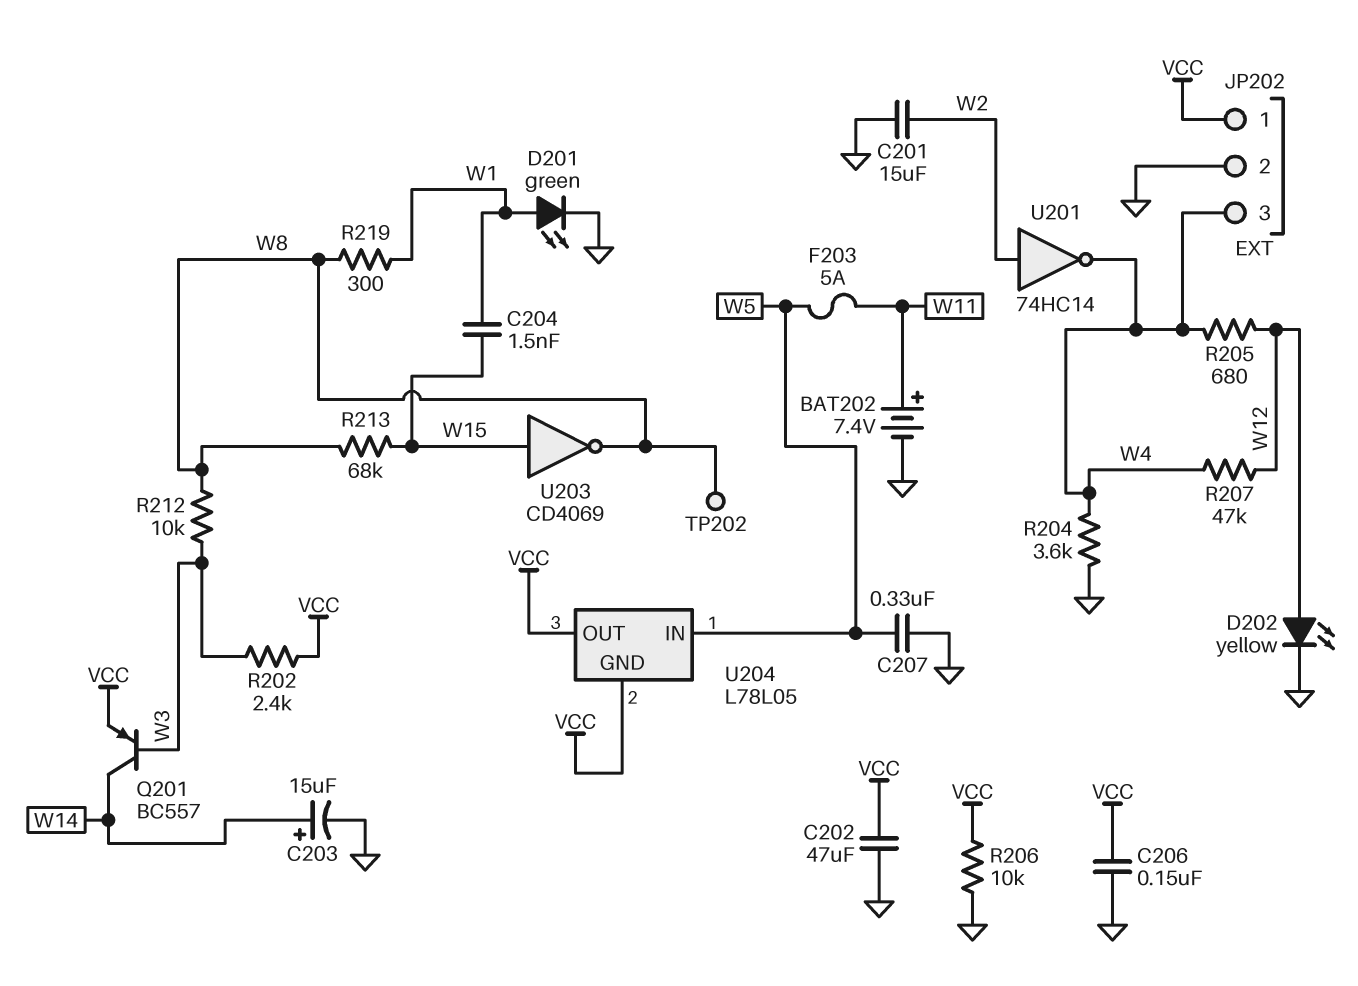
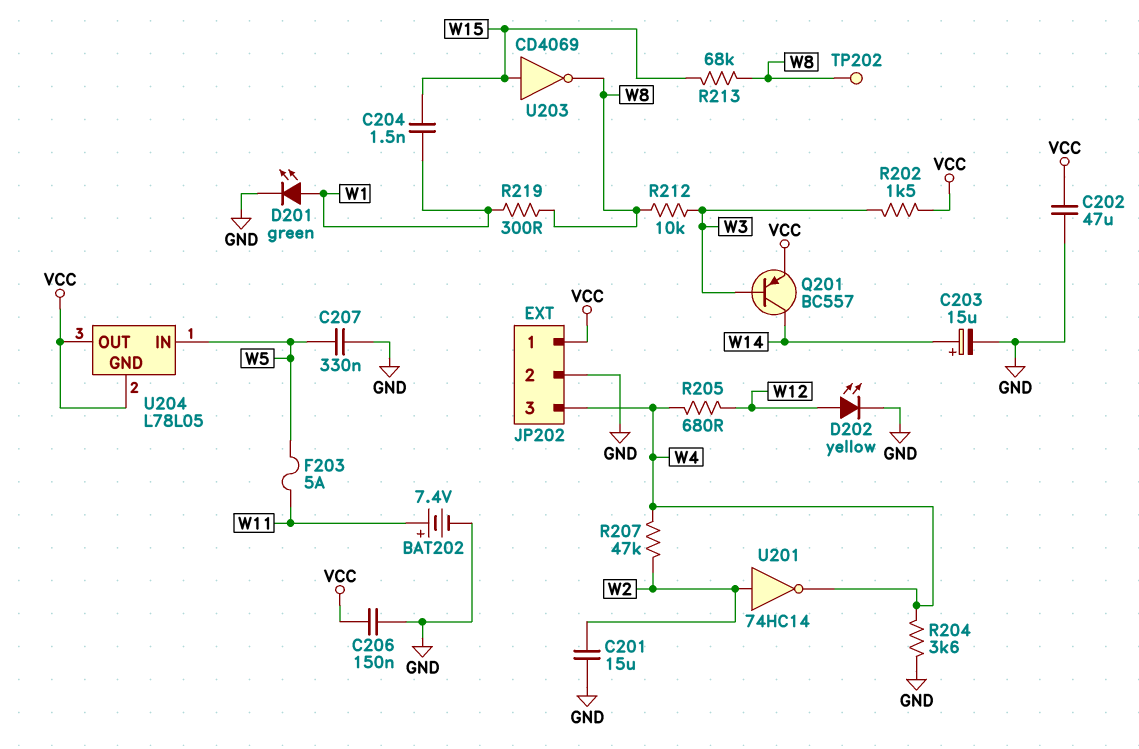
R202: 2.4k (VCC, W3) -> 1.5k (VCC, W3)
R206: 10k (GND, VCC) -> none
R207: 47k (W4, W12) -> 47k (W2, W4)

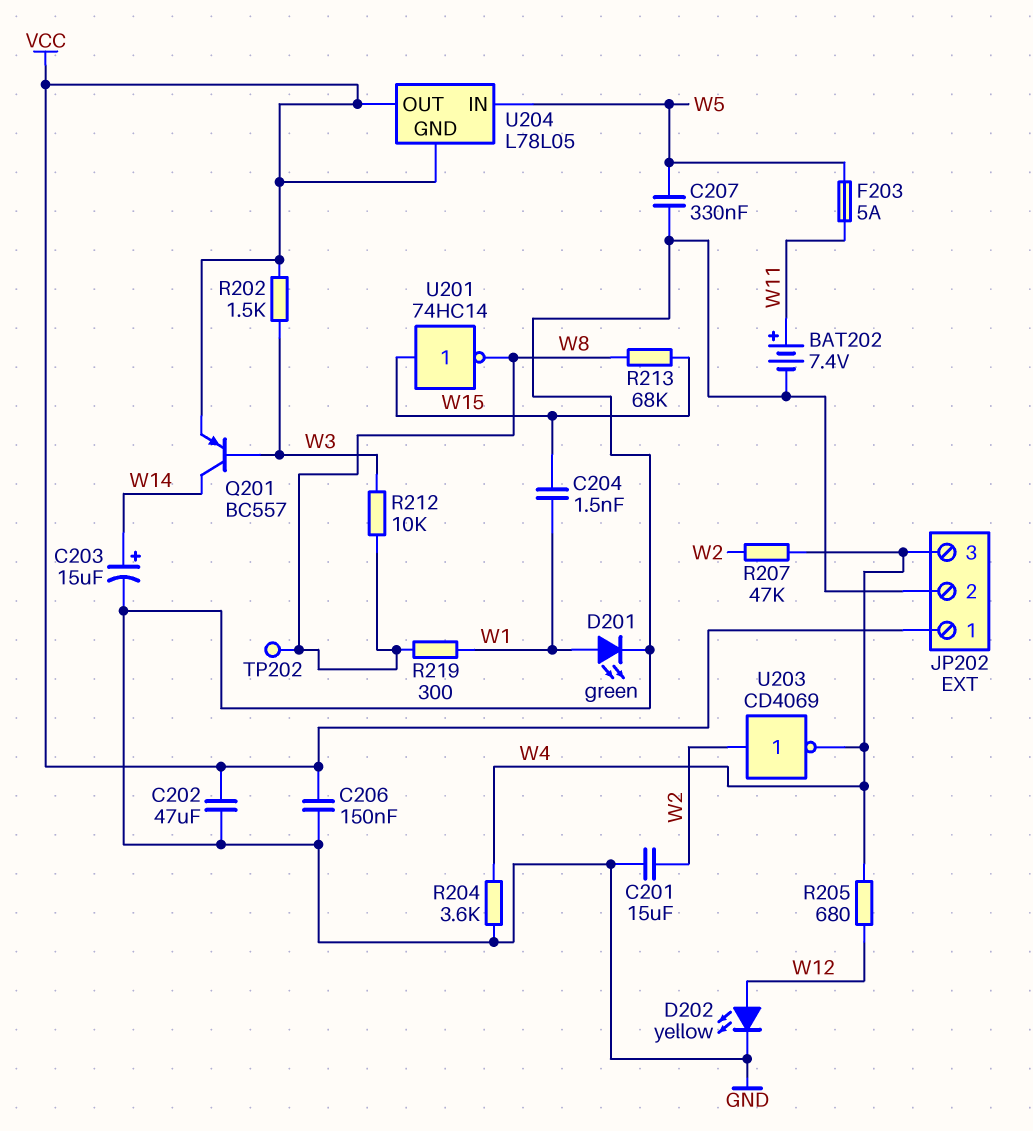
U201: NOT 74HC14 (in W2, out W4) -> NOT 74HC14 (in W15, out W8)
U203: NOT CD4069 (in W15, out W8) -> NOT CD4069 (in W2, out W4)

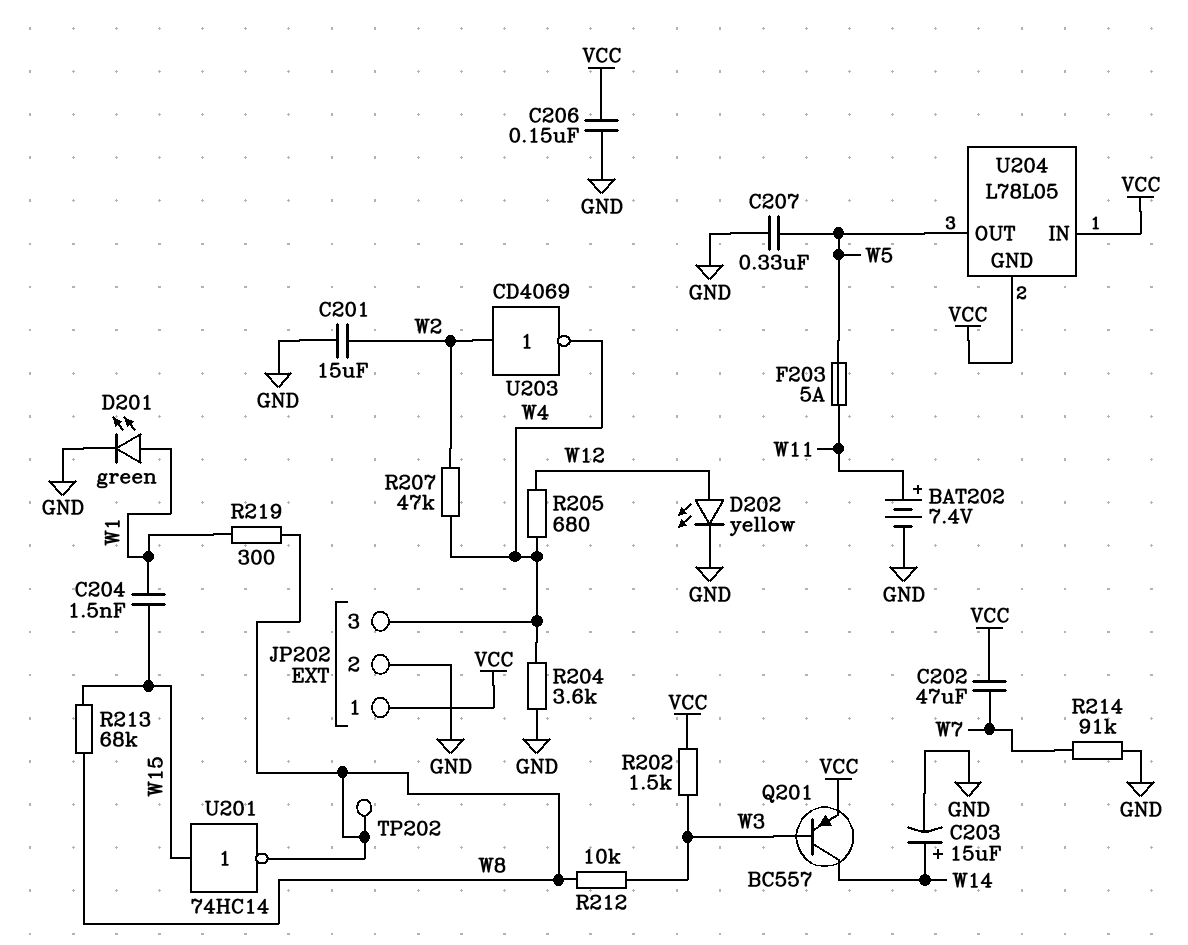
C202: 47uF (GND, VCC) -> 47uF (VCC, W7)
R214: none -> 91k (GND, W7)
U204 pin IN: W5 -> VCC
U204 pin OUT: VCC -> W5

